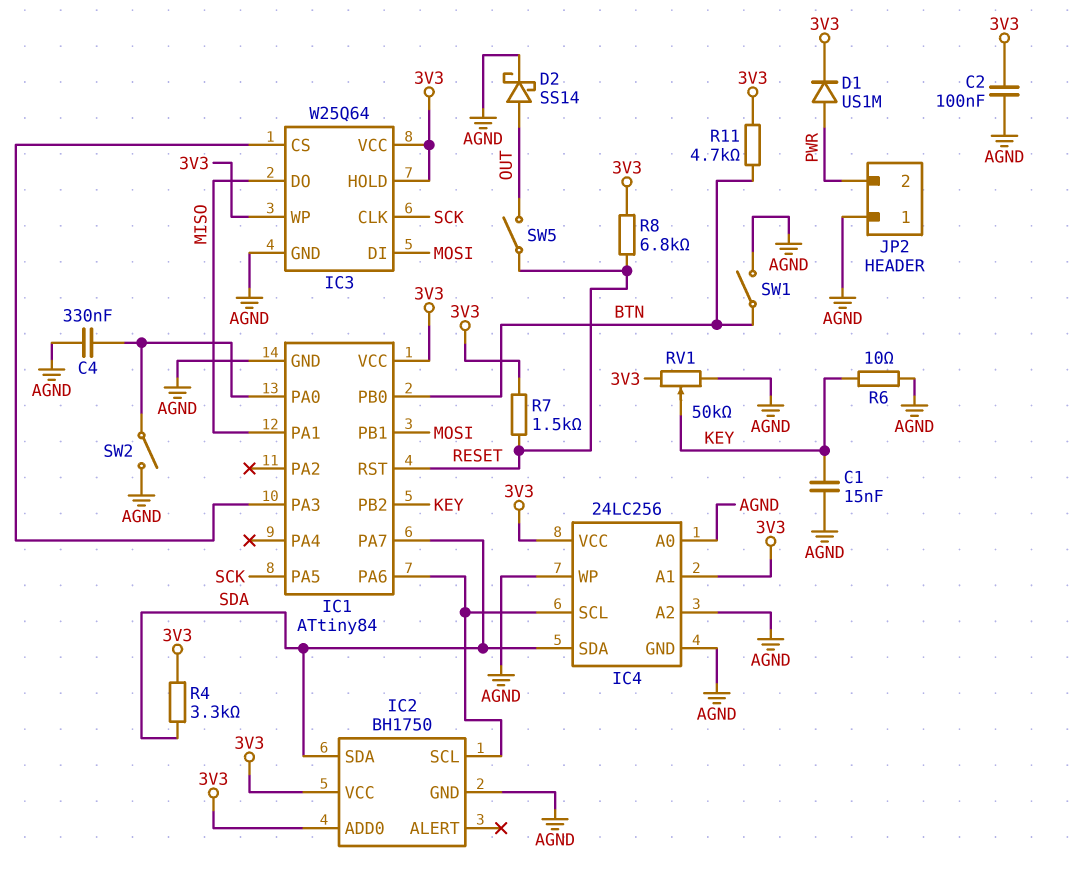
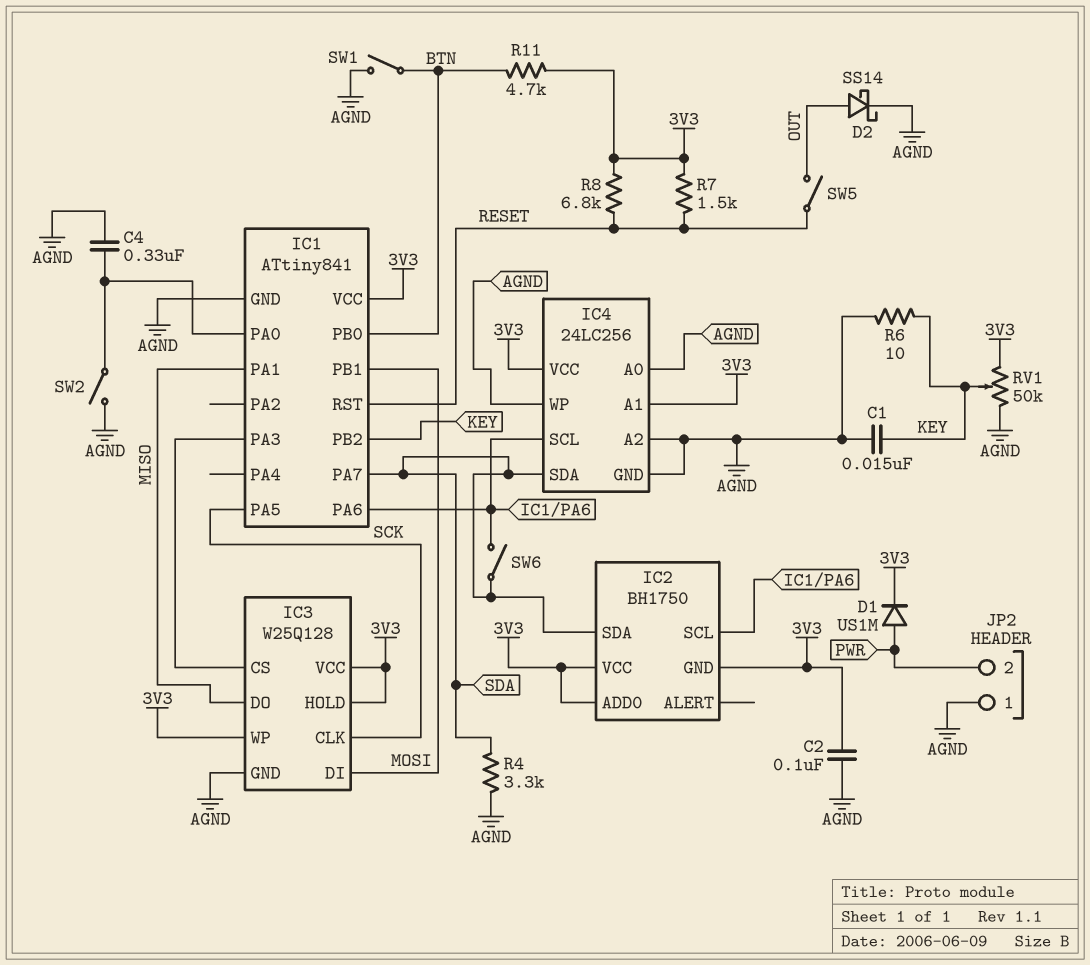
IC1: ATtiny84 -> ATtiny841
IC2 pin GND: AGND -> 3V3
IC3: W25Q64 -> W25Q128
R4: 3.3k (3V3, SDA) -> 3.3k (AGND, SDA)
SW6: none -> switch (IC1/PA6, SDA)

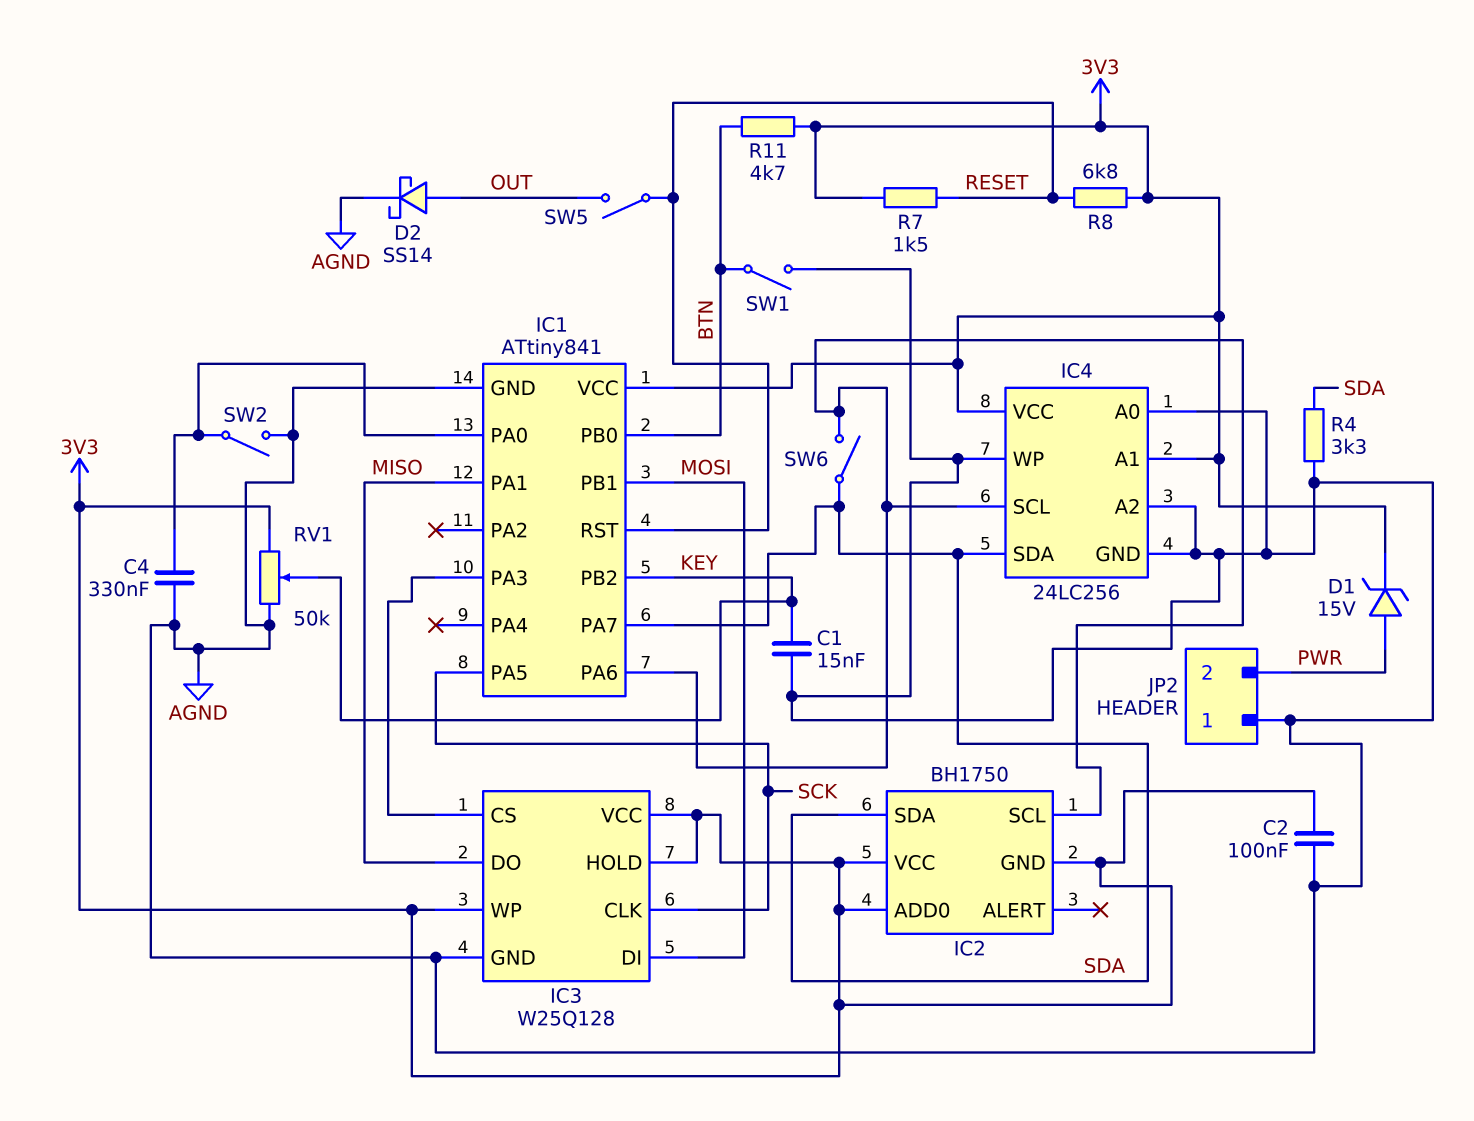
D1: diode US1M (A PWR, K 3V3) -> zener 15V (A PWR, K 3V3)
R6: 10 (AGND, KEY) -> none

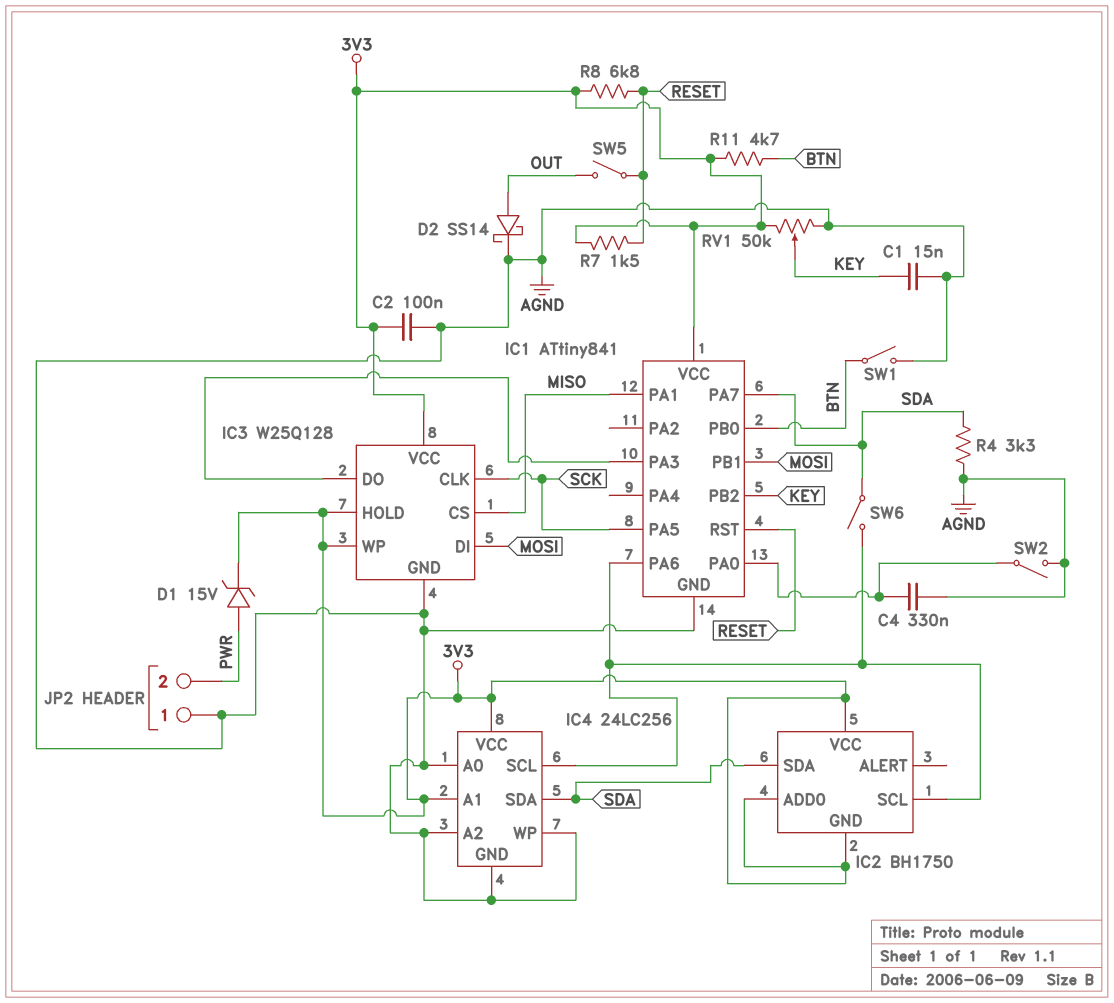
IC3 pin CS: IC1/PA3 -> MISO
IC3 pin DO: MISO -> IC1/PA3

